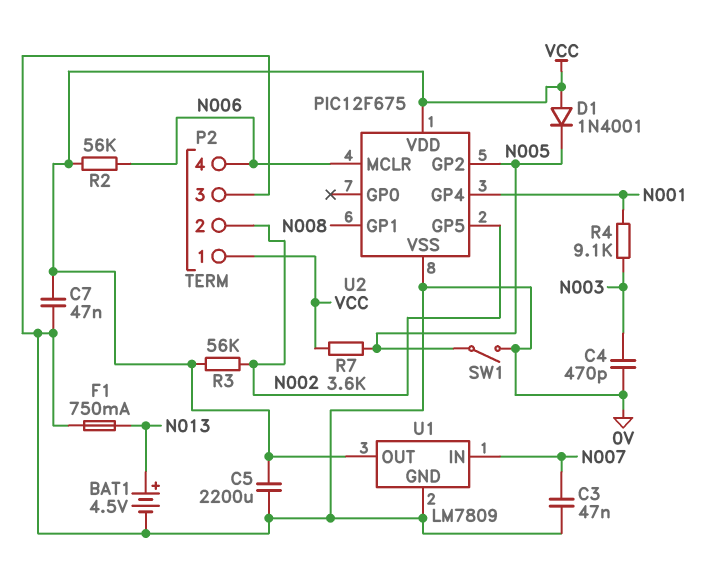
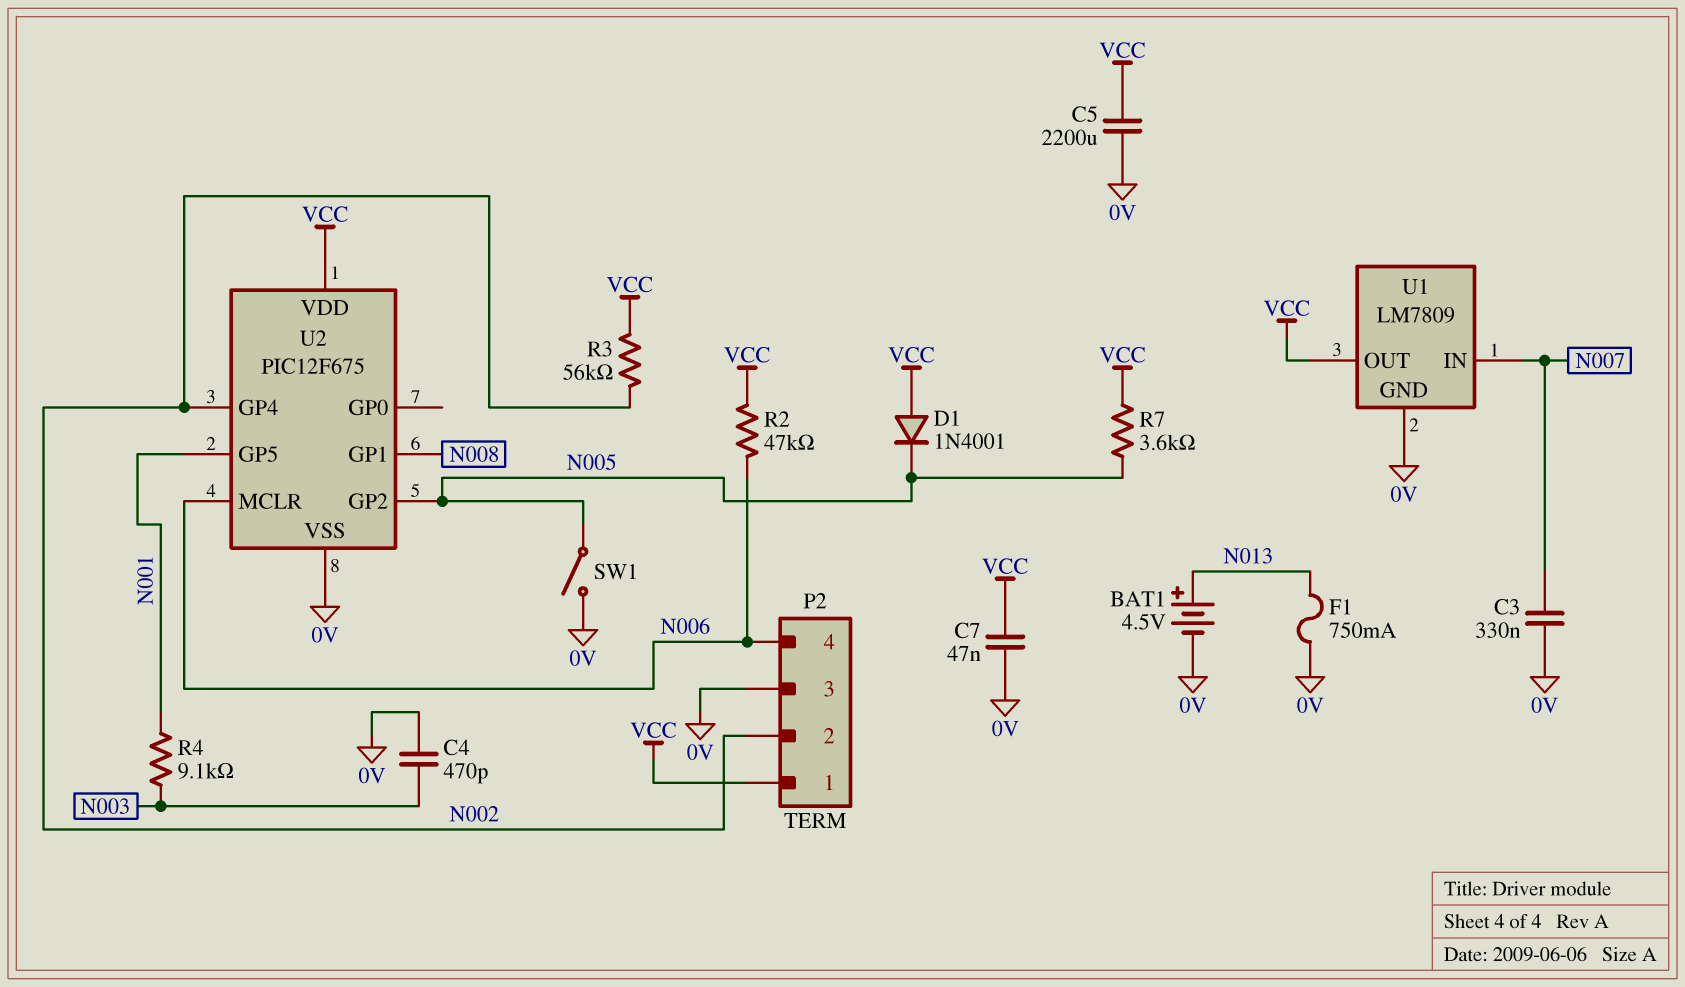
C3: 47nF (0V, N007) -> 330nF (0V, N007)
R2: 56k (N006, VCC) -> 47k (N006, VCC)
U2 pin GP4: N001 -> N002
U2 pin GP5: N002 -> N001

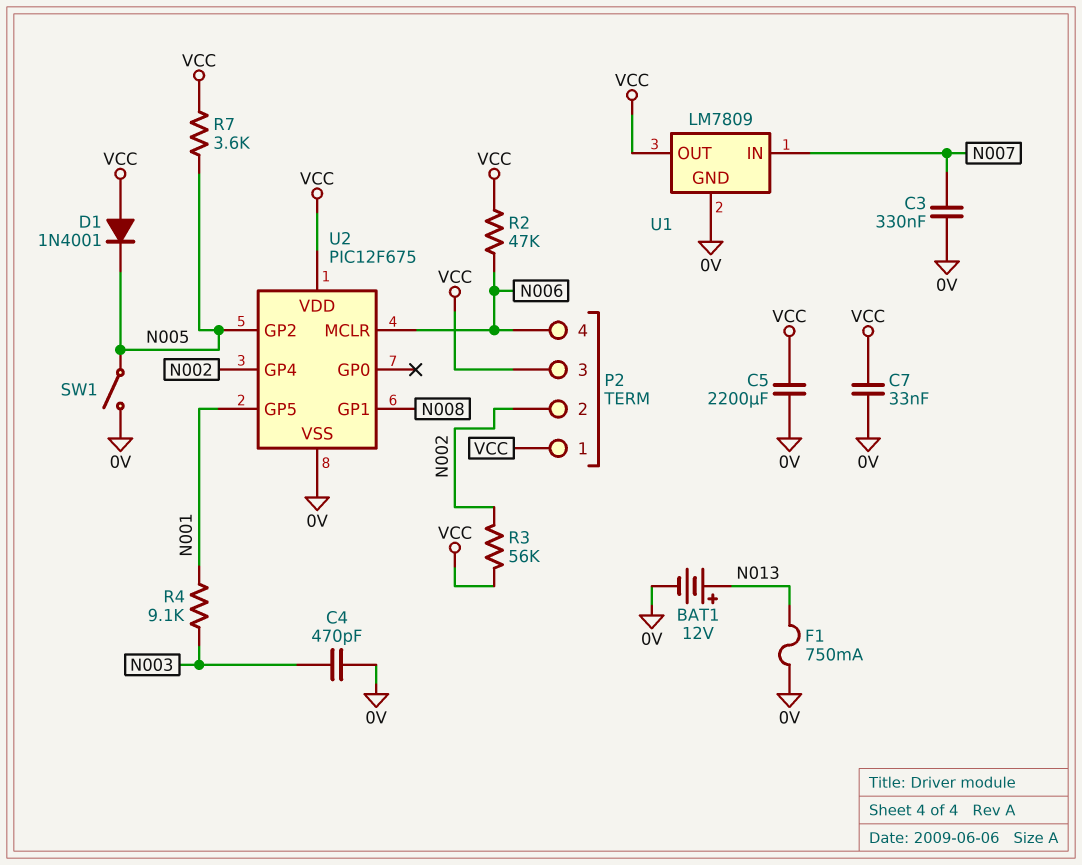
BAT1: 4.5V (plus N013, minus 0V) -> 12V (plus N013, minus 0V)
C7: 47nF (0V, VCC) -> 33nF (0V, VCC)
P2 pin 3: 0V -> VCC

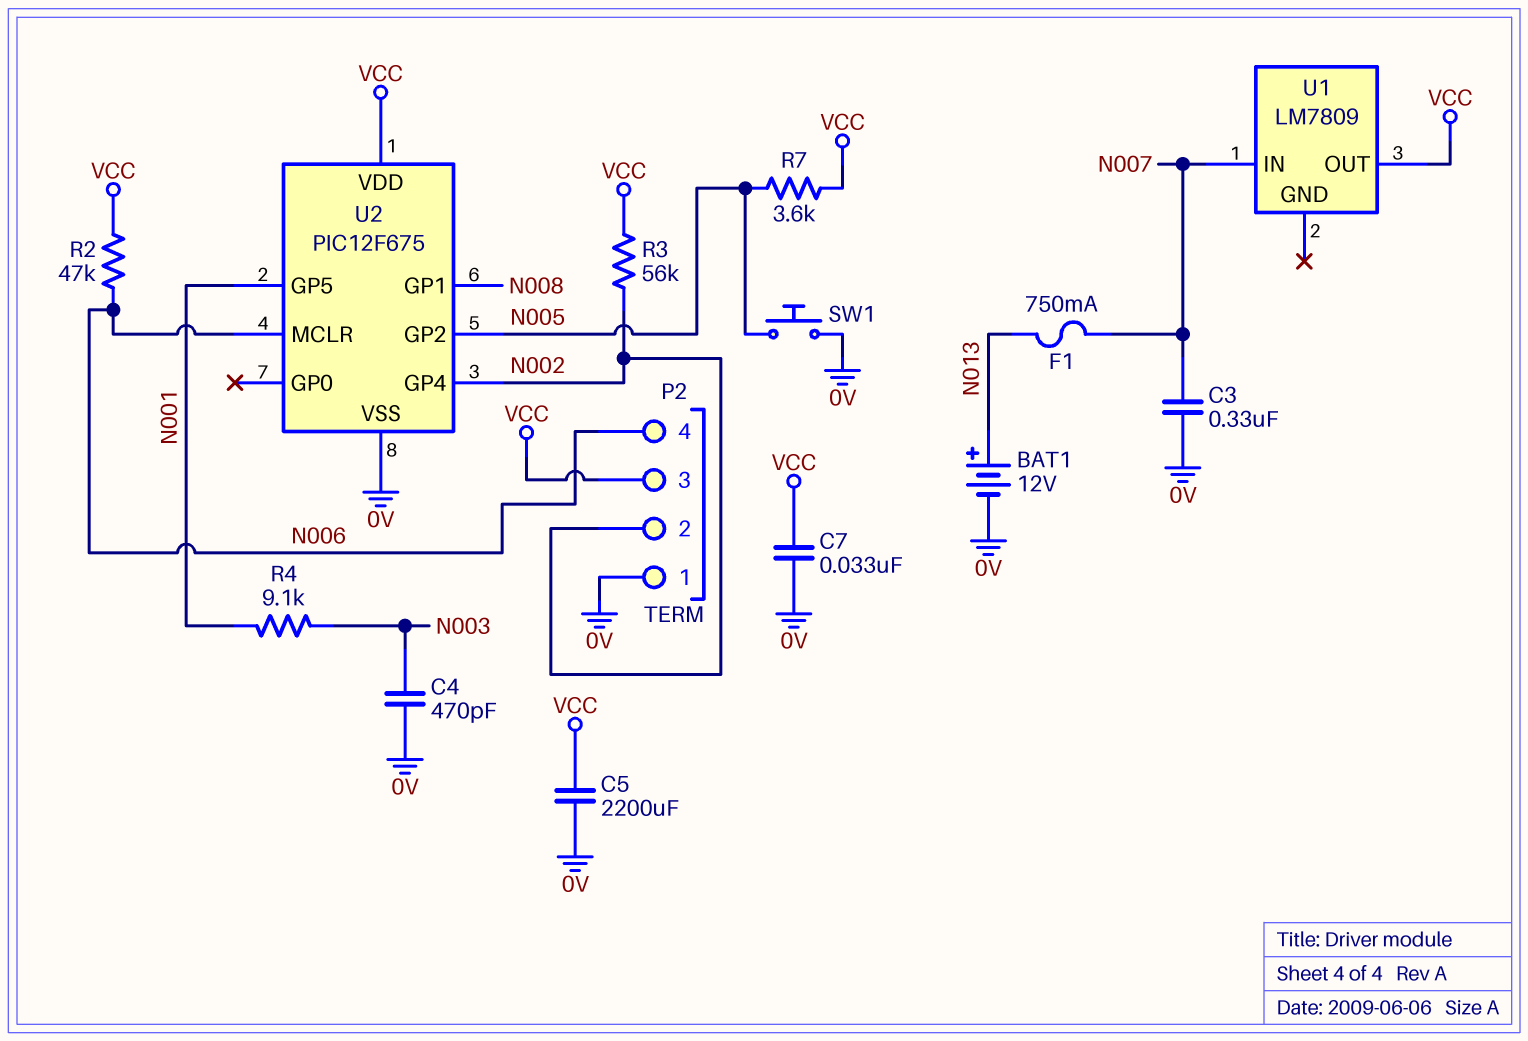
D1: diode 1N4001 (A VCC, K N005) -> none
F1: 750mA (0V, N013) -> 750mA (N007, N013)
P2 pin 1: VCC -> 0V
SW1: switch (0V, N005) -> button (0V, N005)
U1 pin GND: 0V -> none

